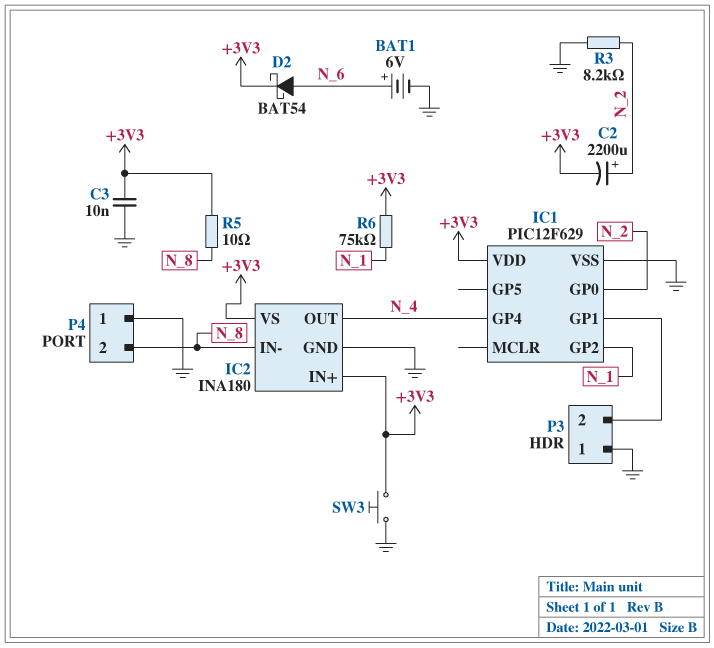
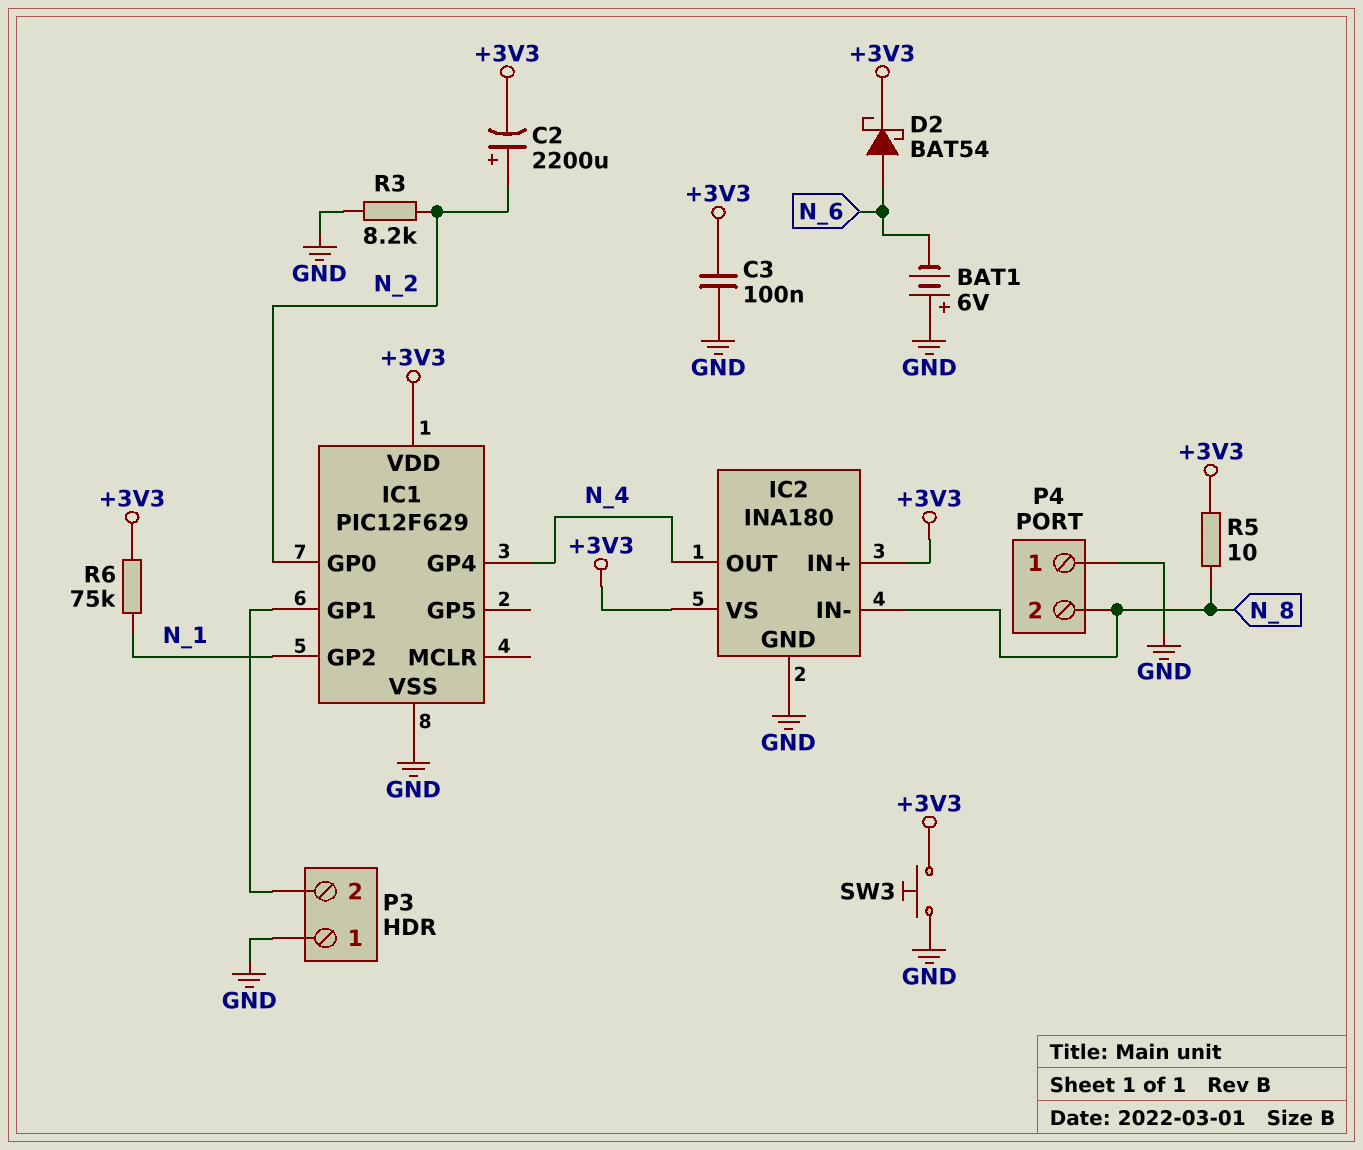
BAT1: 6V (plus N_6, minus GND) -> 6V (plus GND, minus N_6)
C3: 10nF (+3V3, GND) -> 100nF (+3V3, GND)

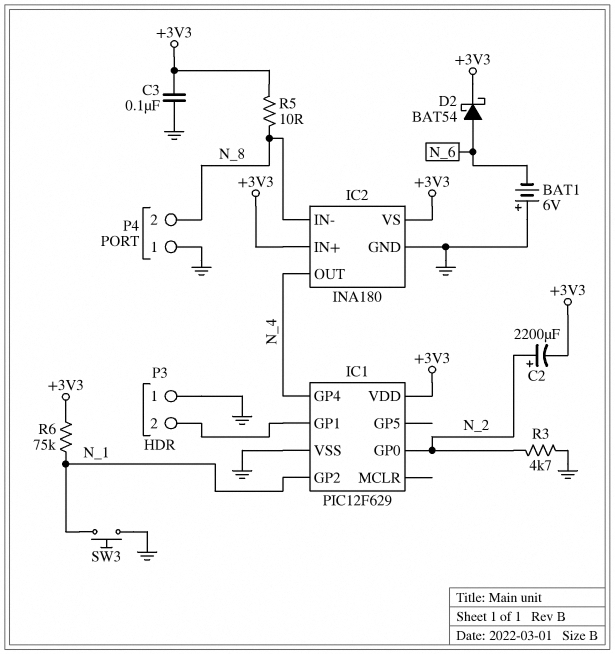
R3: 8.2k (GND, N_2) -> 4.7k (GND, N_2)
SW3: button (+3V3, GND) -> button (GND, N_1)

